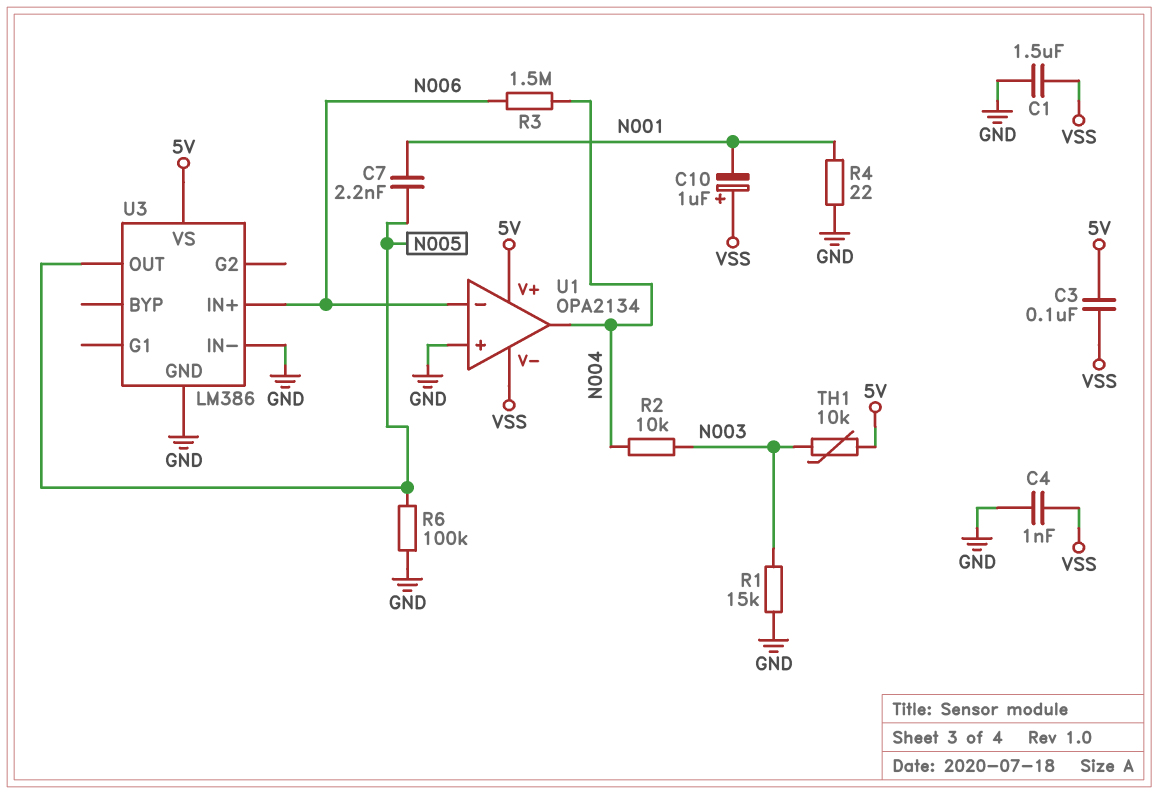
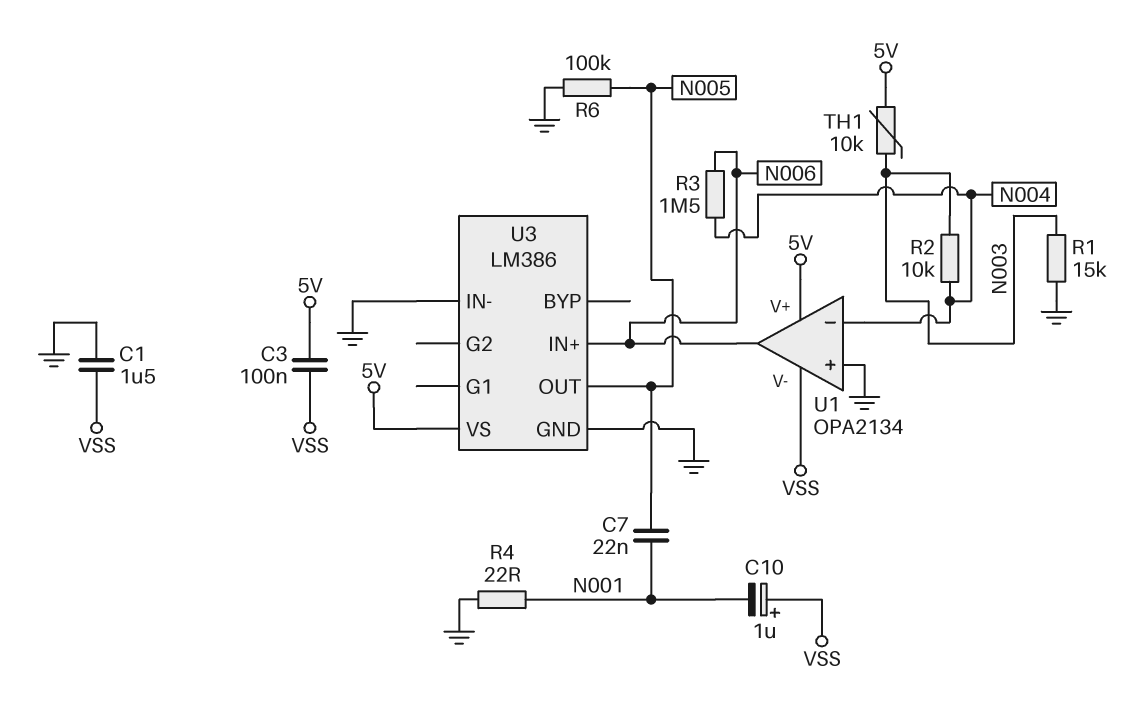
C4: 1nF (GND, VSS) -> none
C7: 2.2nF (N001, N005) -> 22nF (N001, N005)
U1 pin in-: N006 -> N004
U1 pin out: N004 -> N006

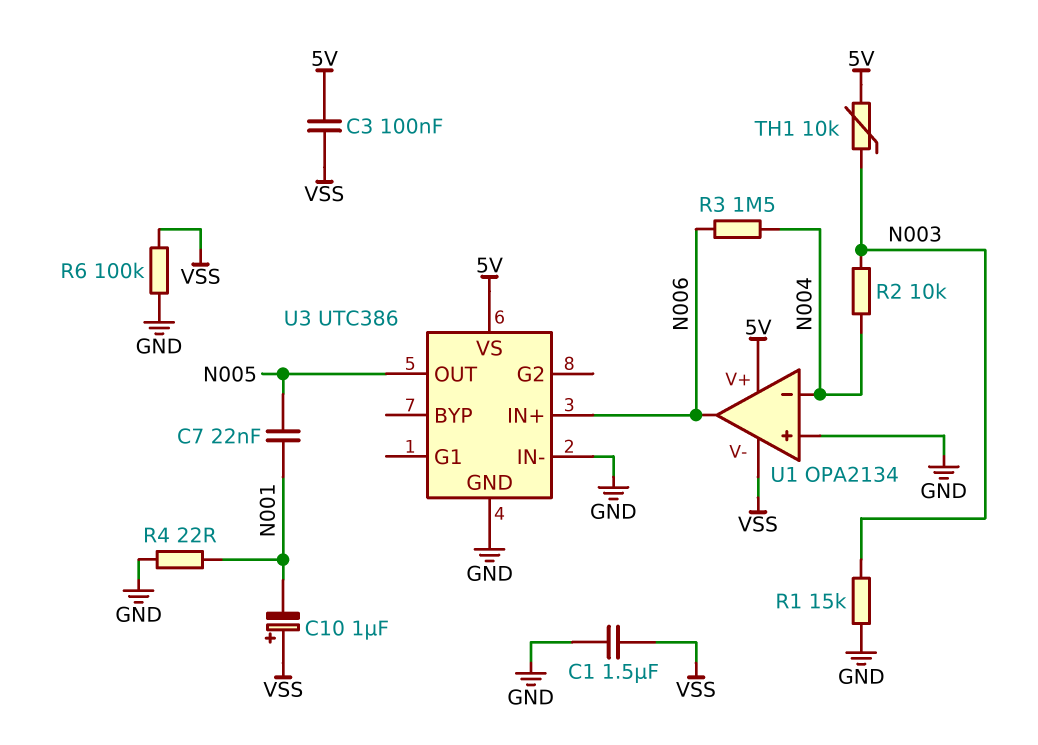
R6: 100k (GND, N005) -> 100k (GND, VSS)
U3: LM386 -> UTC386

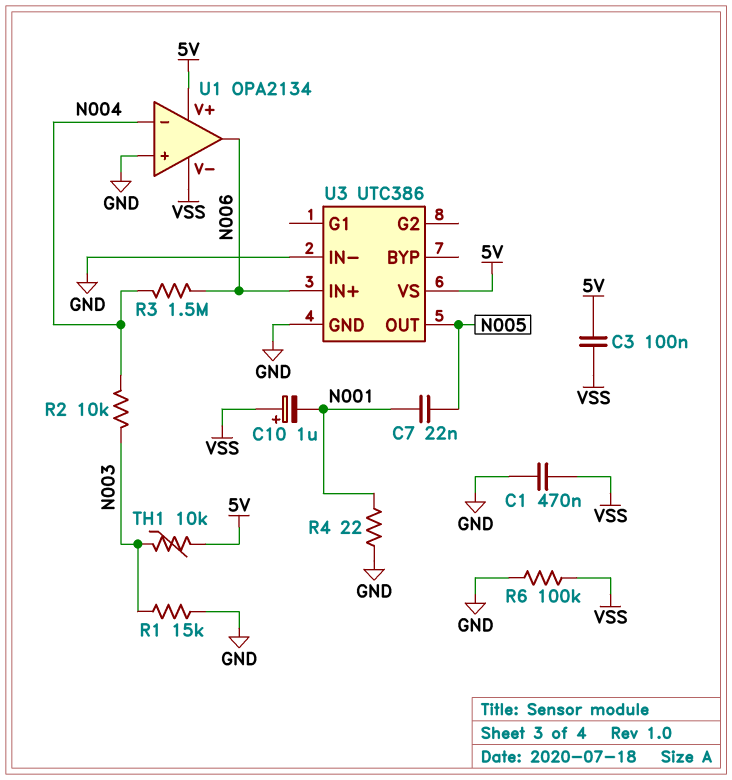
C1: 1.5uF (GND, VSS) -> 470nF (GND, VSS)

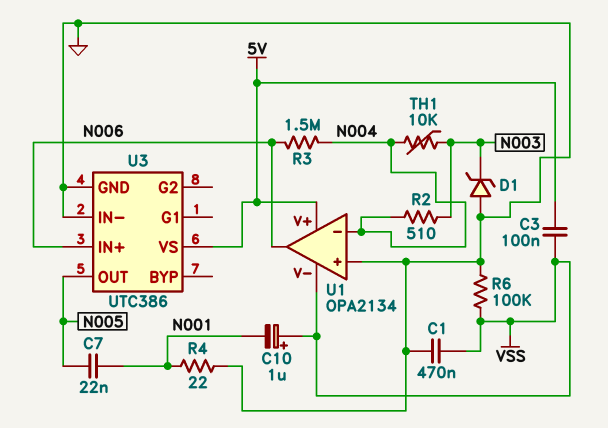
D1: none -> zener (A GND, K N003)
R1: 15k (GND, N003) -> none
R2: 10k (N003, N004) -> 510 (N003, N004)
TH1: 10k (5V, N003) -> 10k (N003, N004)

